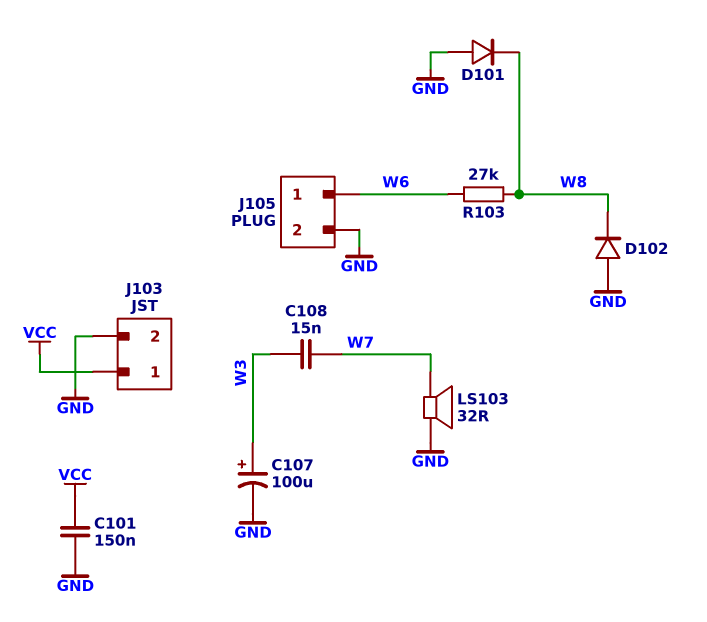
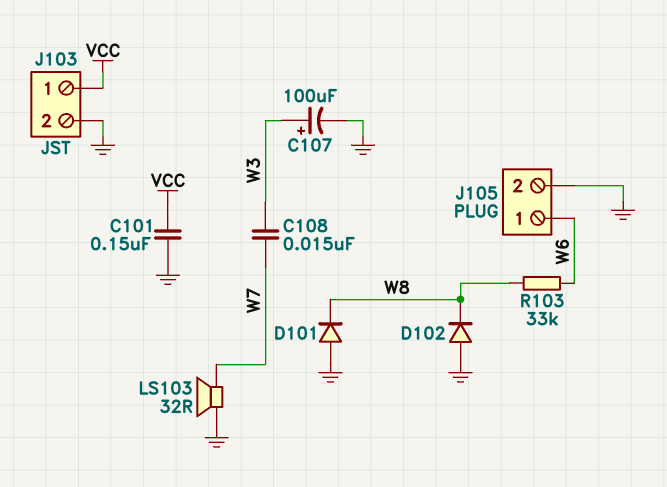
R103: 27k (W6, W8) -> 33k (W6, W8)

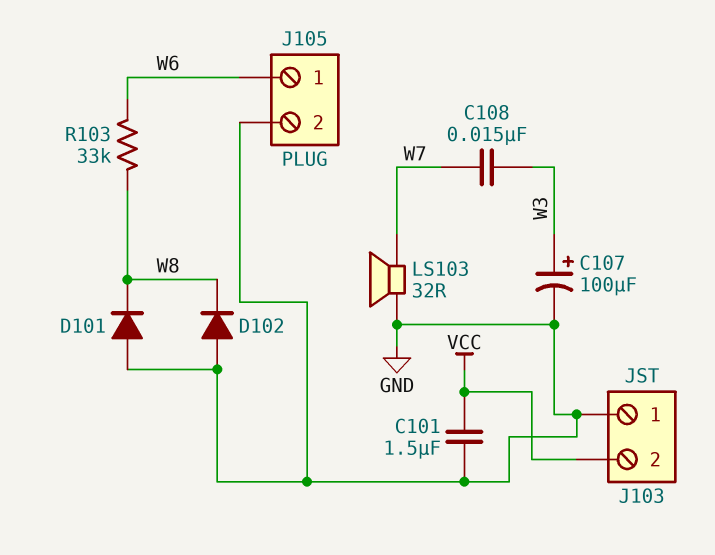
C101: 150nF (GND, VCC) -> 1.5uF (GND, VCC)
J103 pin 1: VCC -> GND
J103 pin 2: GND -> VCC

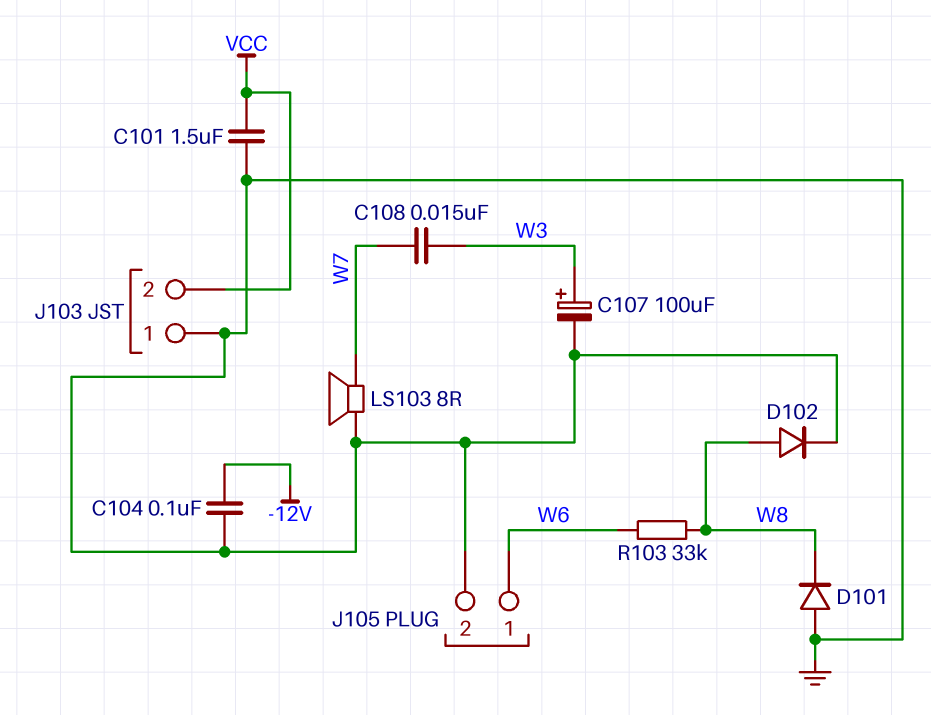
C104: none -> 100nF (-12V, GND)
D102: diode (A GND, K W8) -> diode (A W8, K GND)
LS103: speaker 32R (GND, W7) -> speaker 8R (GND, W7)

